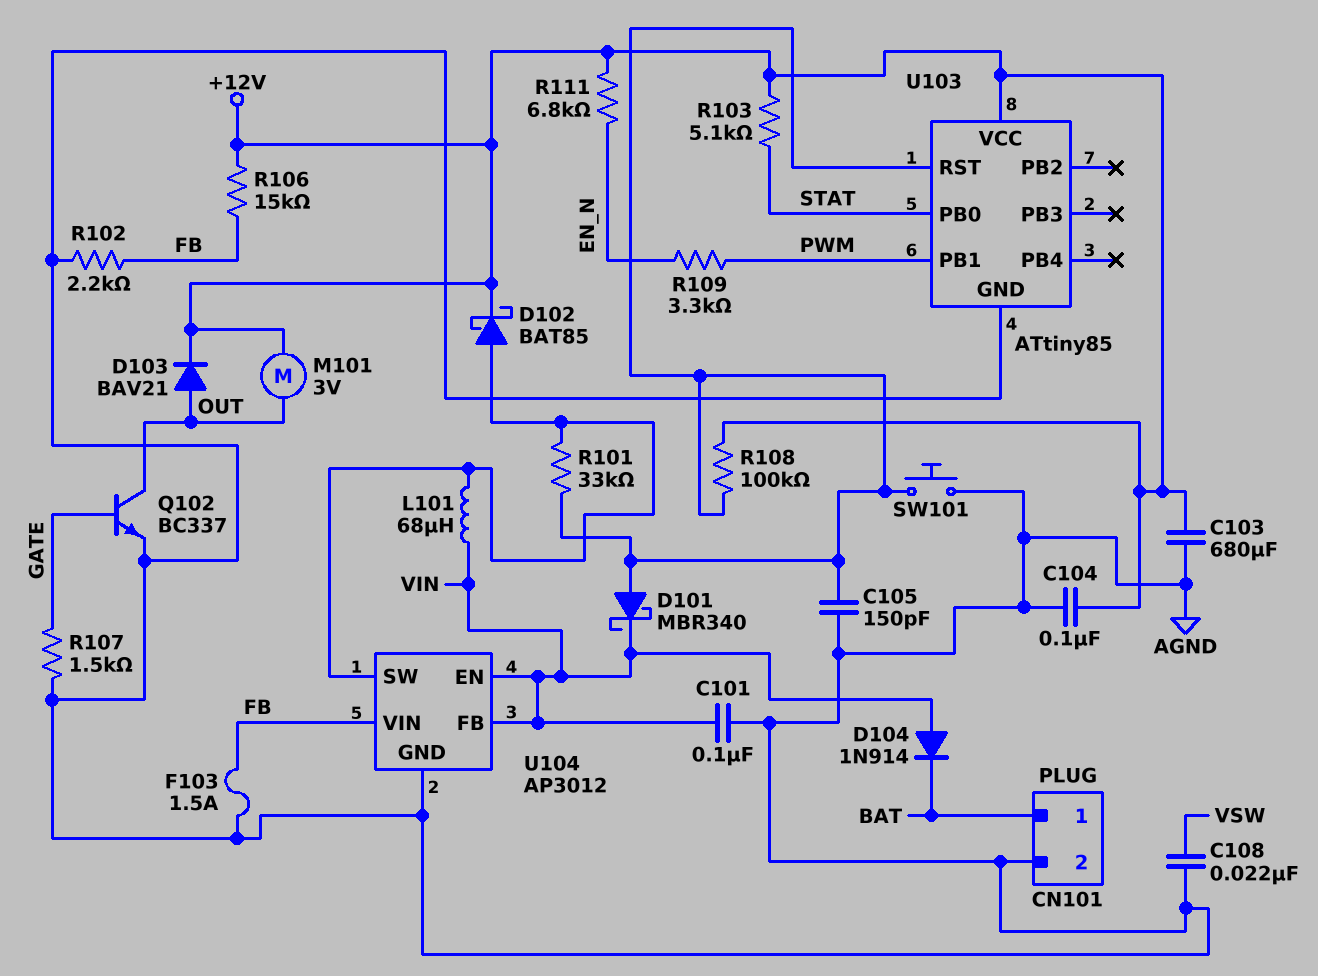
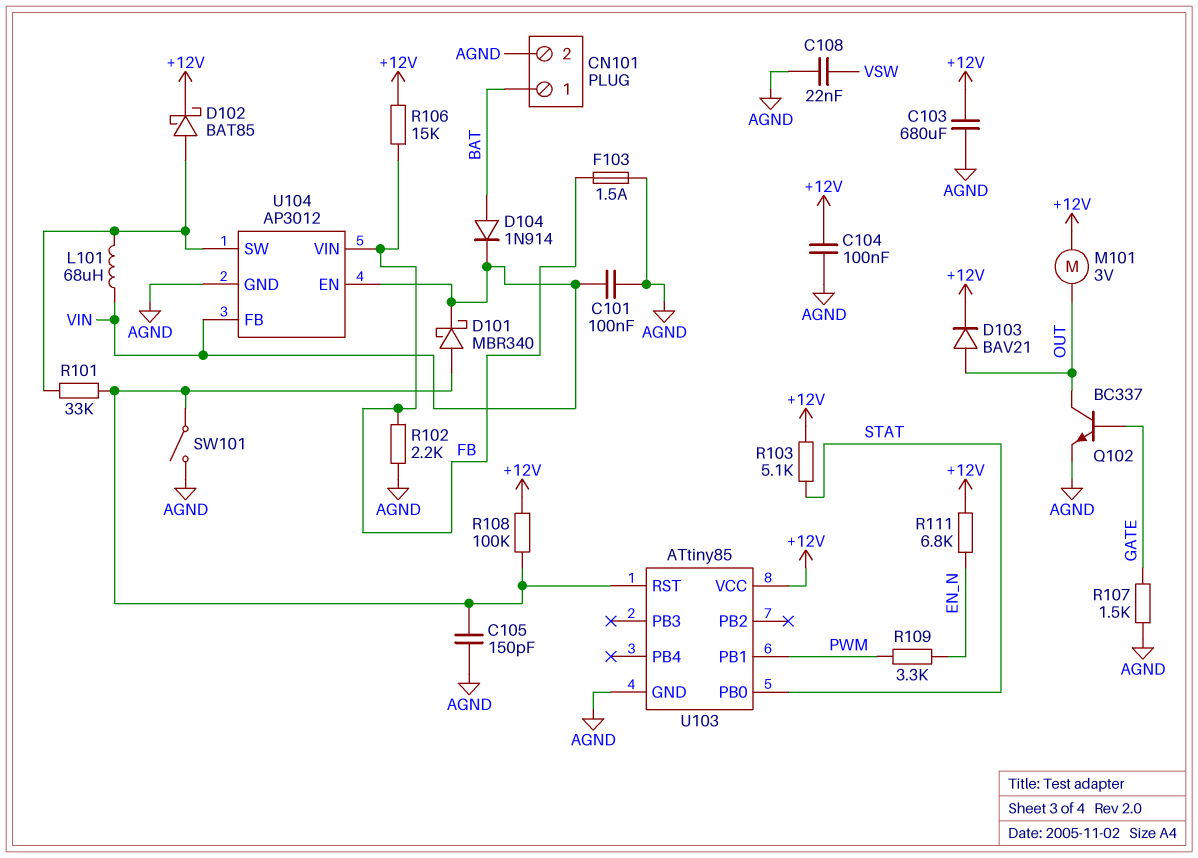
D104: diode 1N914 (A VIN, K BAT) -> diode 1N914 (A BAT, K VIN)
SW101: button (AGND, U103/RST) -> switch (AGND, U103/RST)

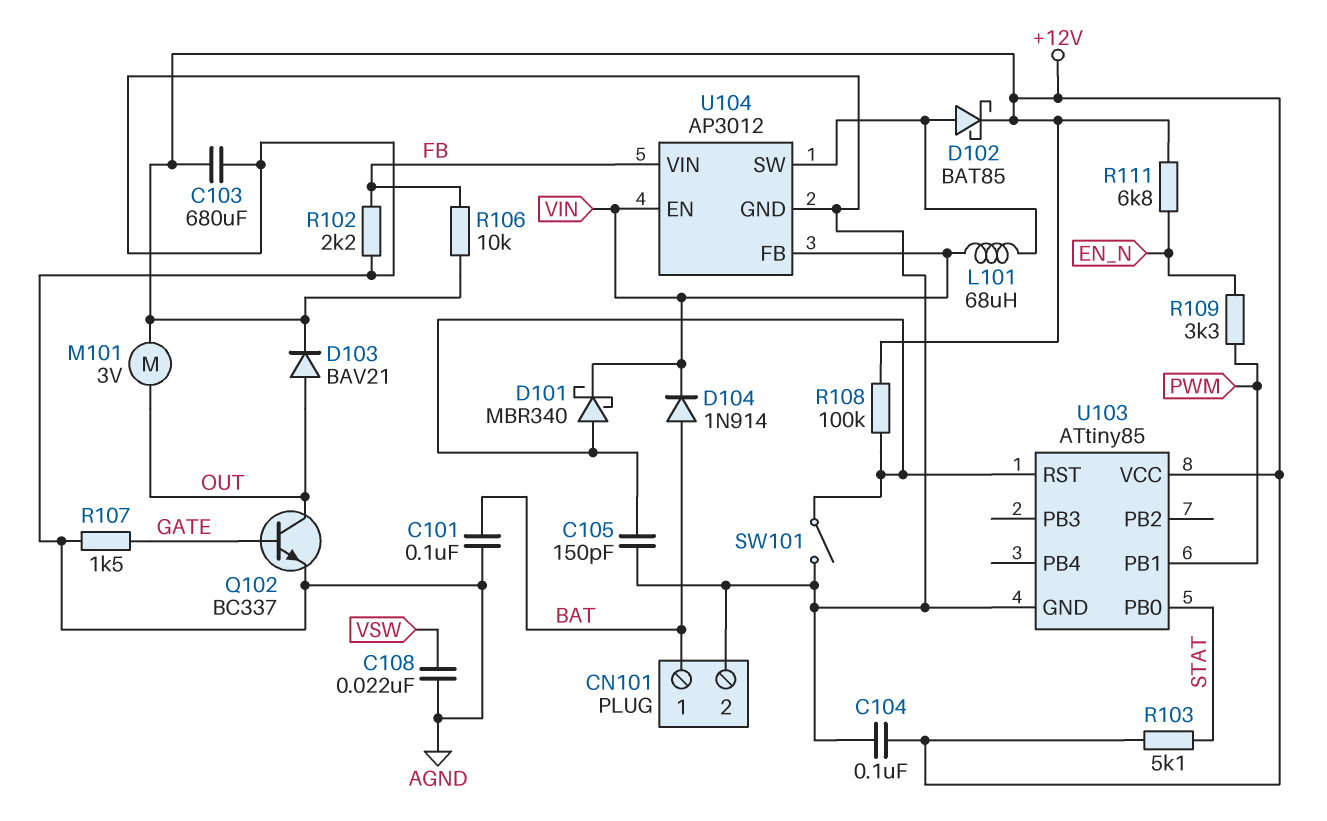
C101: 100nF (AGND, VIN) -> 100nF (AGND, BAT)
F103: 1.5A (AGND, FB) -> none
R101: 33k (U103/RST, U104/SW) -> none
R106: 15k (+12V, FB) -> 10k (+12V, FB)

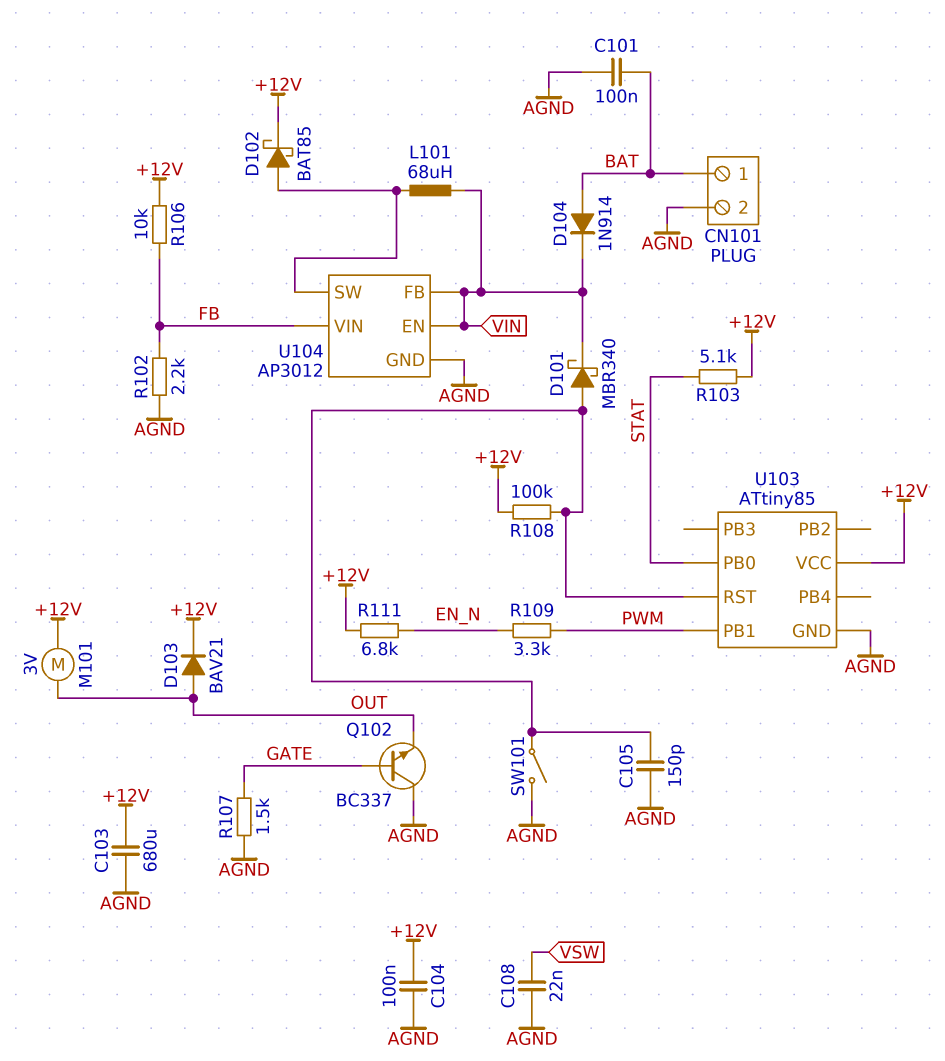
Q102: NPN BC337 (B GATE, C OUT, E AGND) -> NPN BC337 (B GATE, C AGND, E OUT)

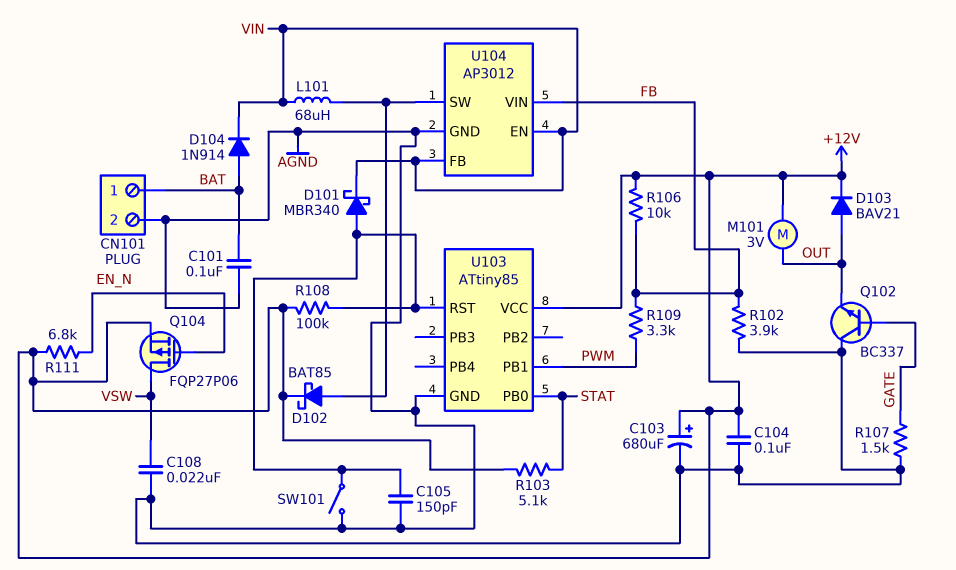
C103: 680uF (+12V, AGND) -> 680uF (plus +12V, minus AGND)
Q104: none -> PMOS FQP27P06 (G EN_N, D VSW, S +12V)
R102: 2.2k (AGND, FB) -> 3.9k (AGND, FB)
R109: 3.3k (EN_N, PWM) -> 3.3k (FB, PWM)

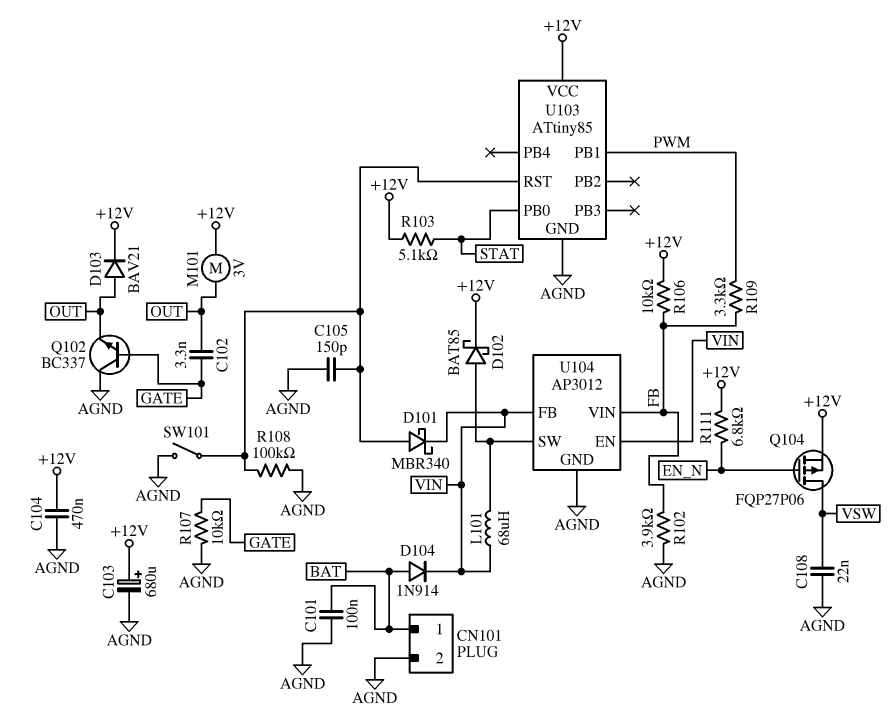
C102: none -> 3.3nF (GATE, OUT)
C104: 100nF (+12V, AGND) -> 470nF (+12V, AGND)
R107: 1.5k (AGND, GATE) -> 10k (AGND, GATE)
R108: 100k (+12V, U103/RST) -> 100k (AGND, U103/RST)

